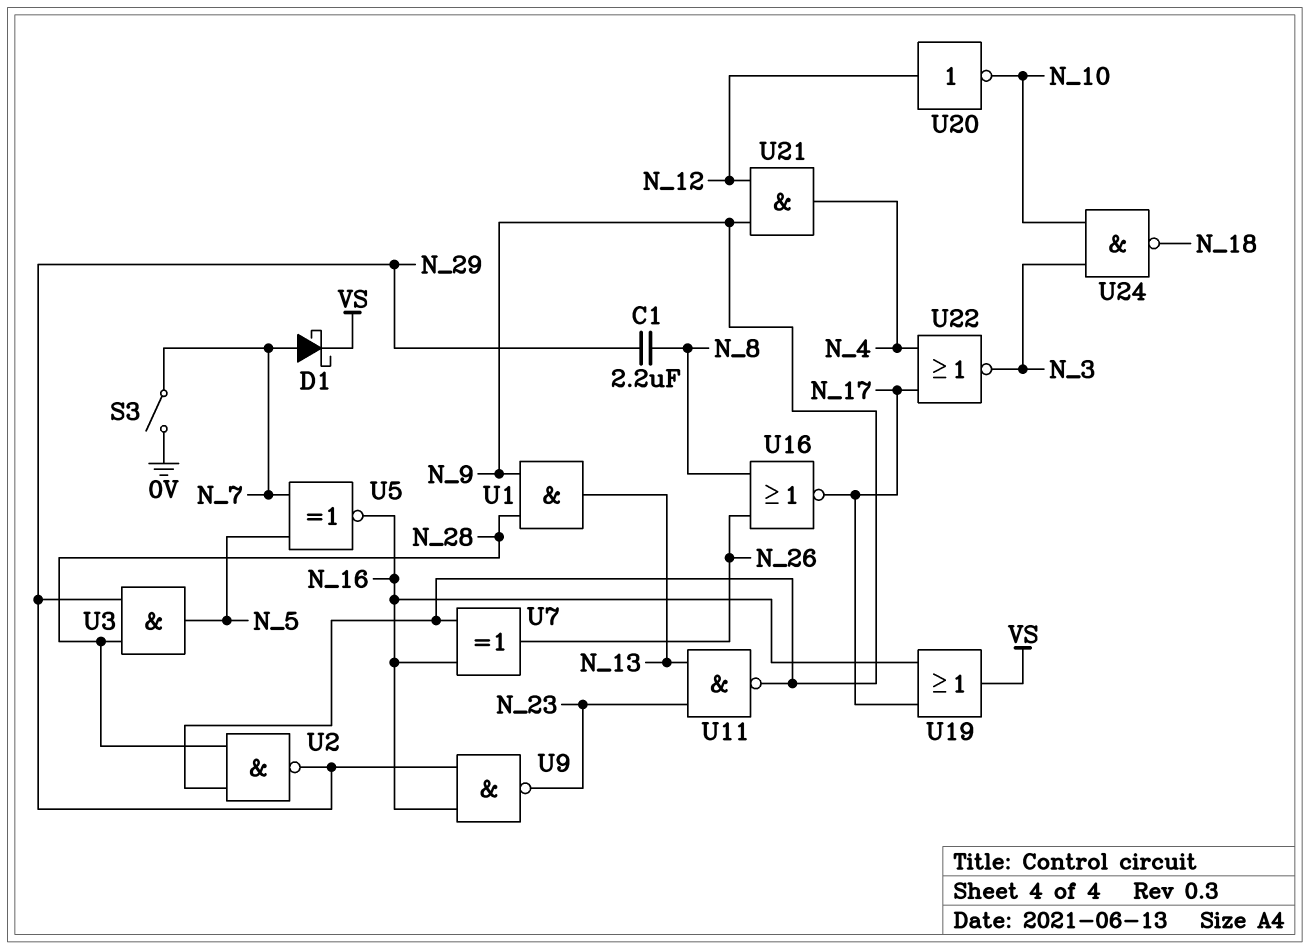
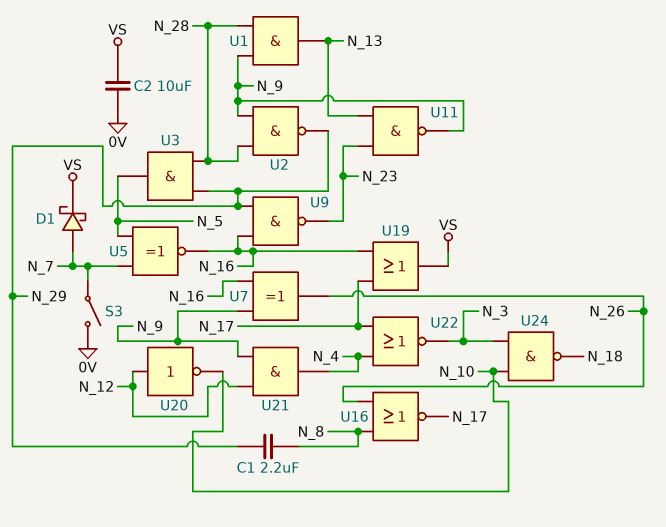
C2: none -> 10uF (0V, VS)

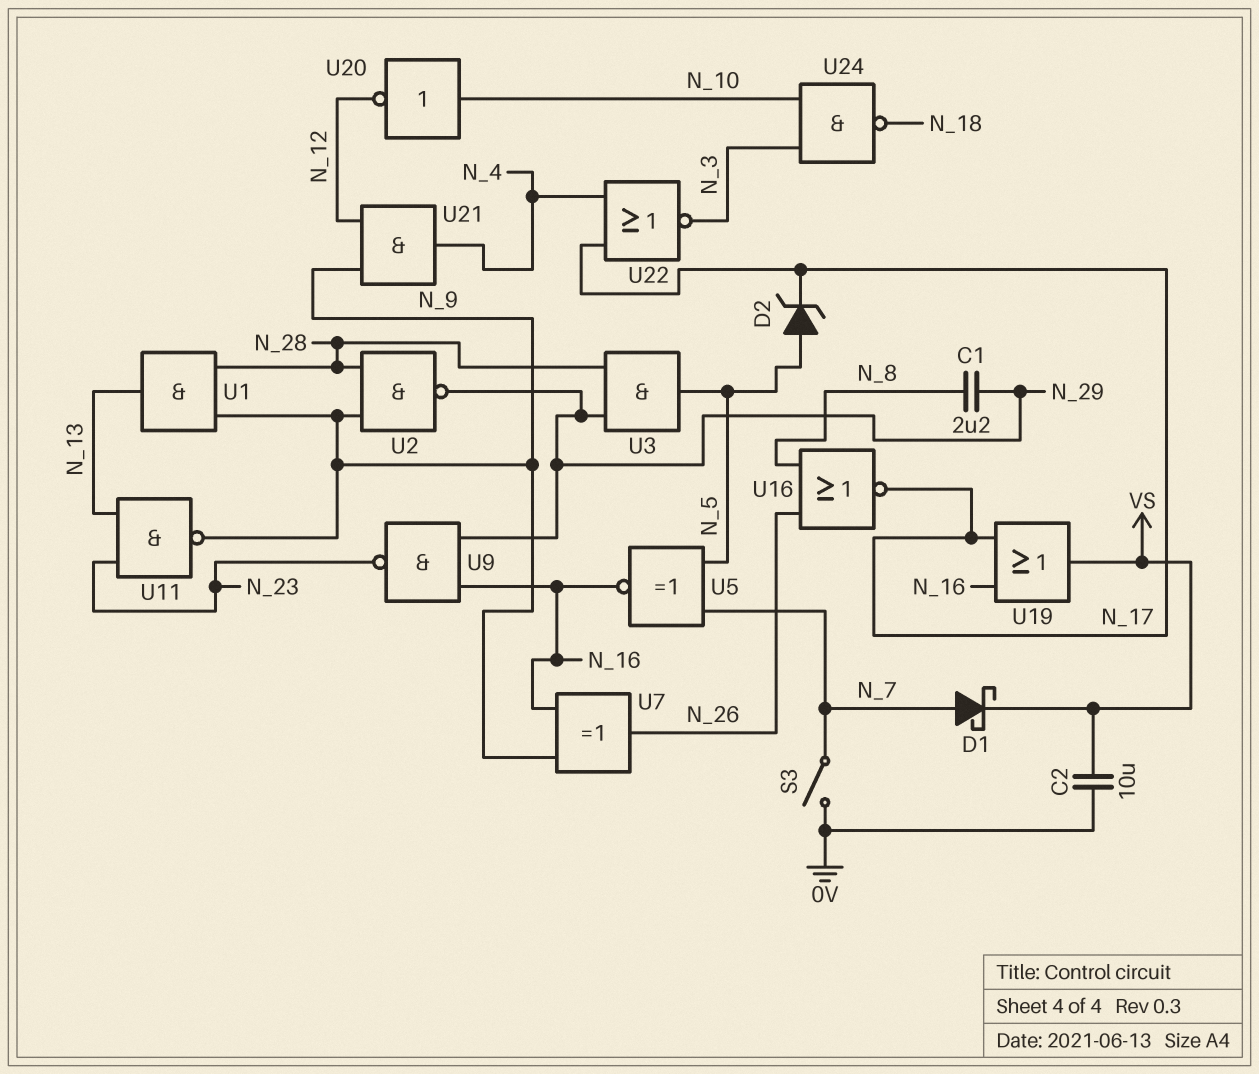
D2: none -> zener (A N_5, K N_17)
U20: NOT (in N_12, out N_10) -> NOT (in N_10, out N_12)

